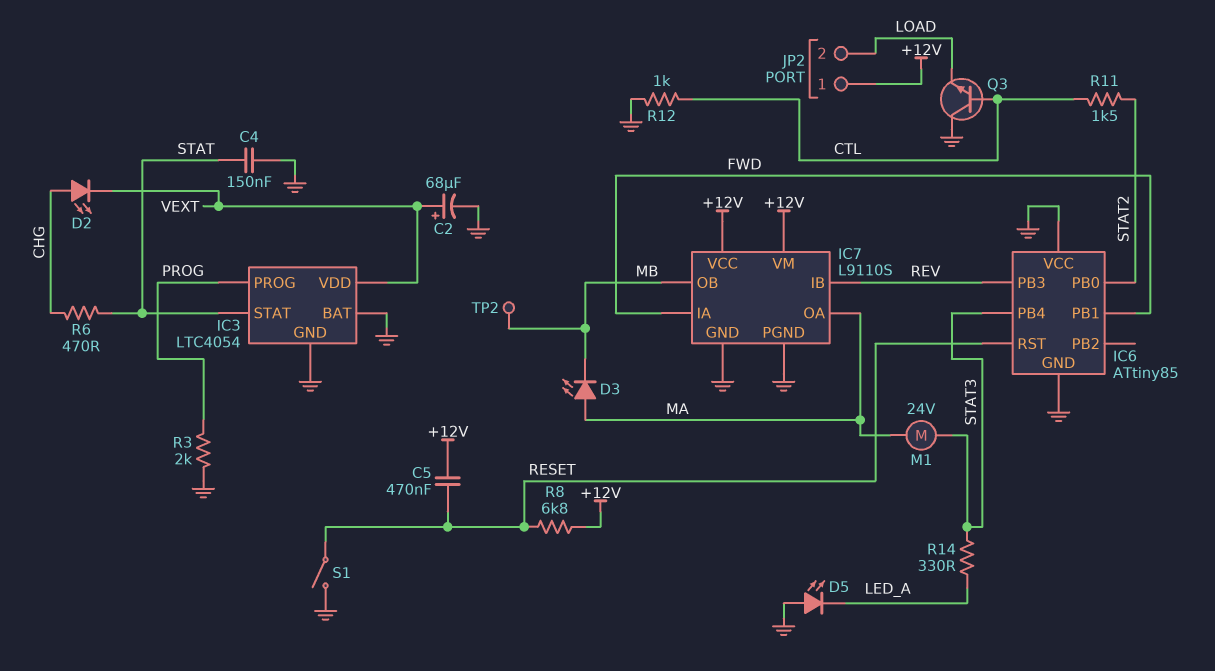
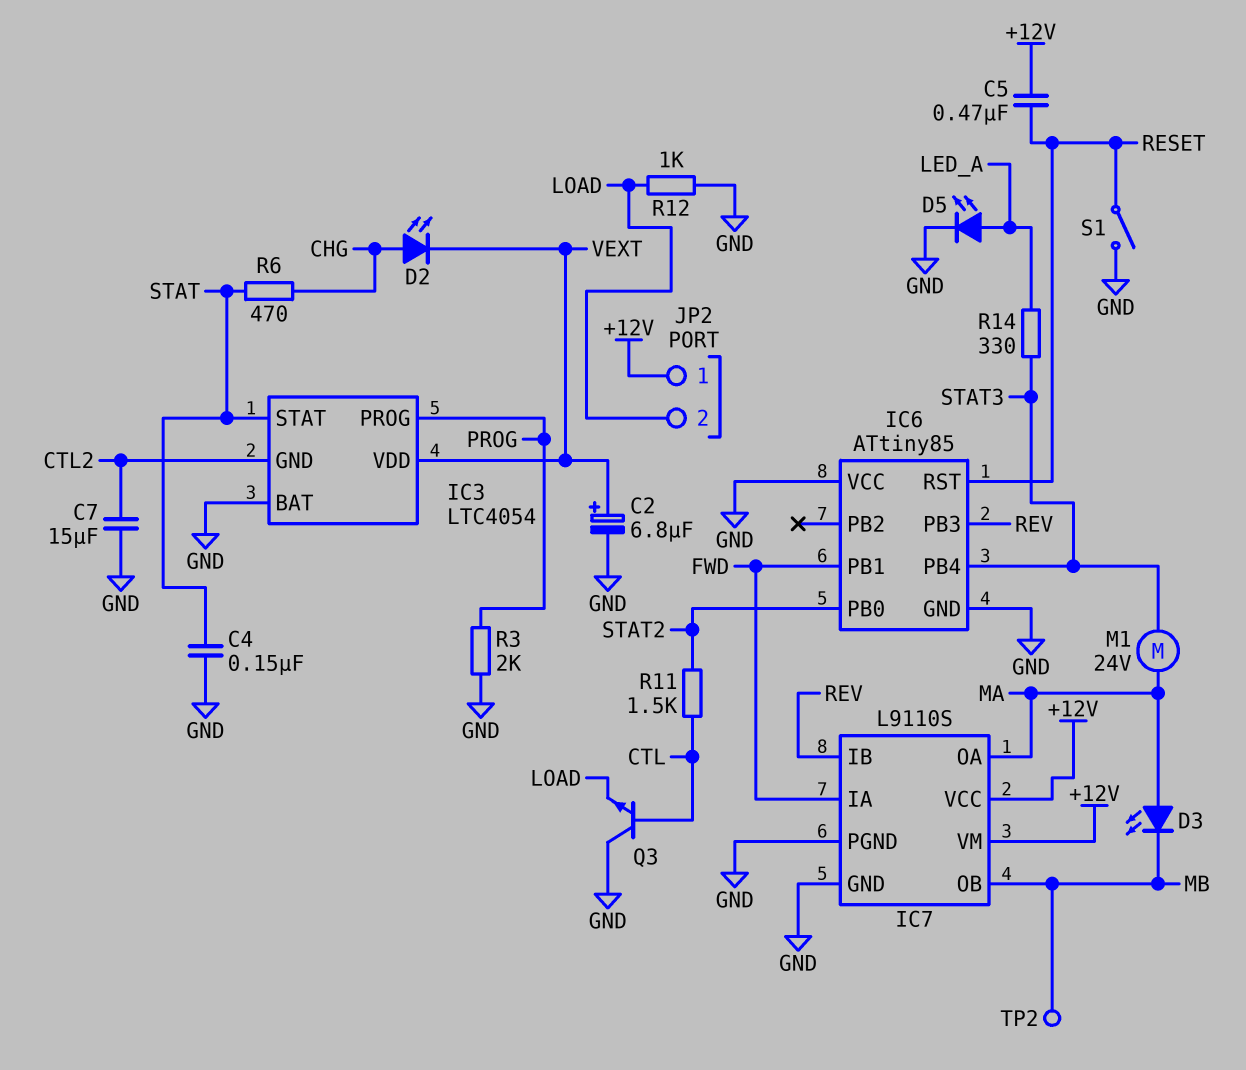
C2: 68uF (plus VEXT, minus GND) -> 6.8uF (plus VEXT, minus GND)
C7: none -> 15uF (CTL2, GND)
D5: LED (A GND, K LED_A) -> LED (A LED_A, K GND)
IC3 pin GND: GND -> CTL2
R8: 6.8k (+12V, RESET) -> none
R12: 1k (CTL, GND) -> 1k (GND, LOAD)

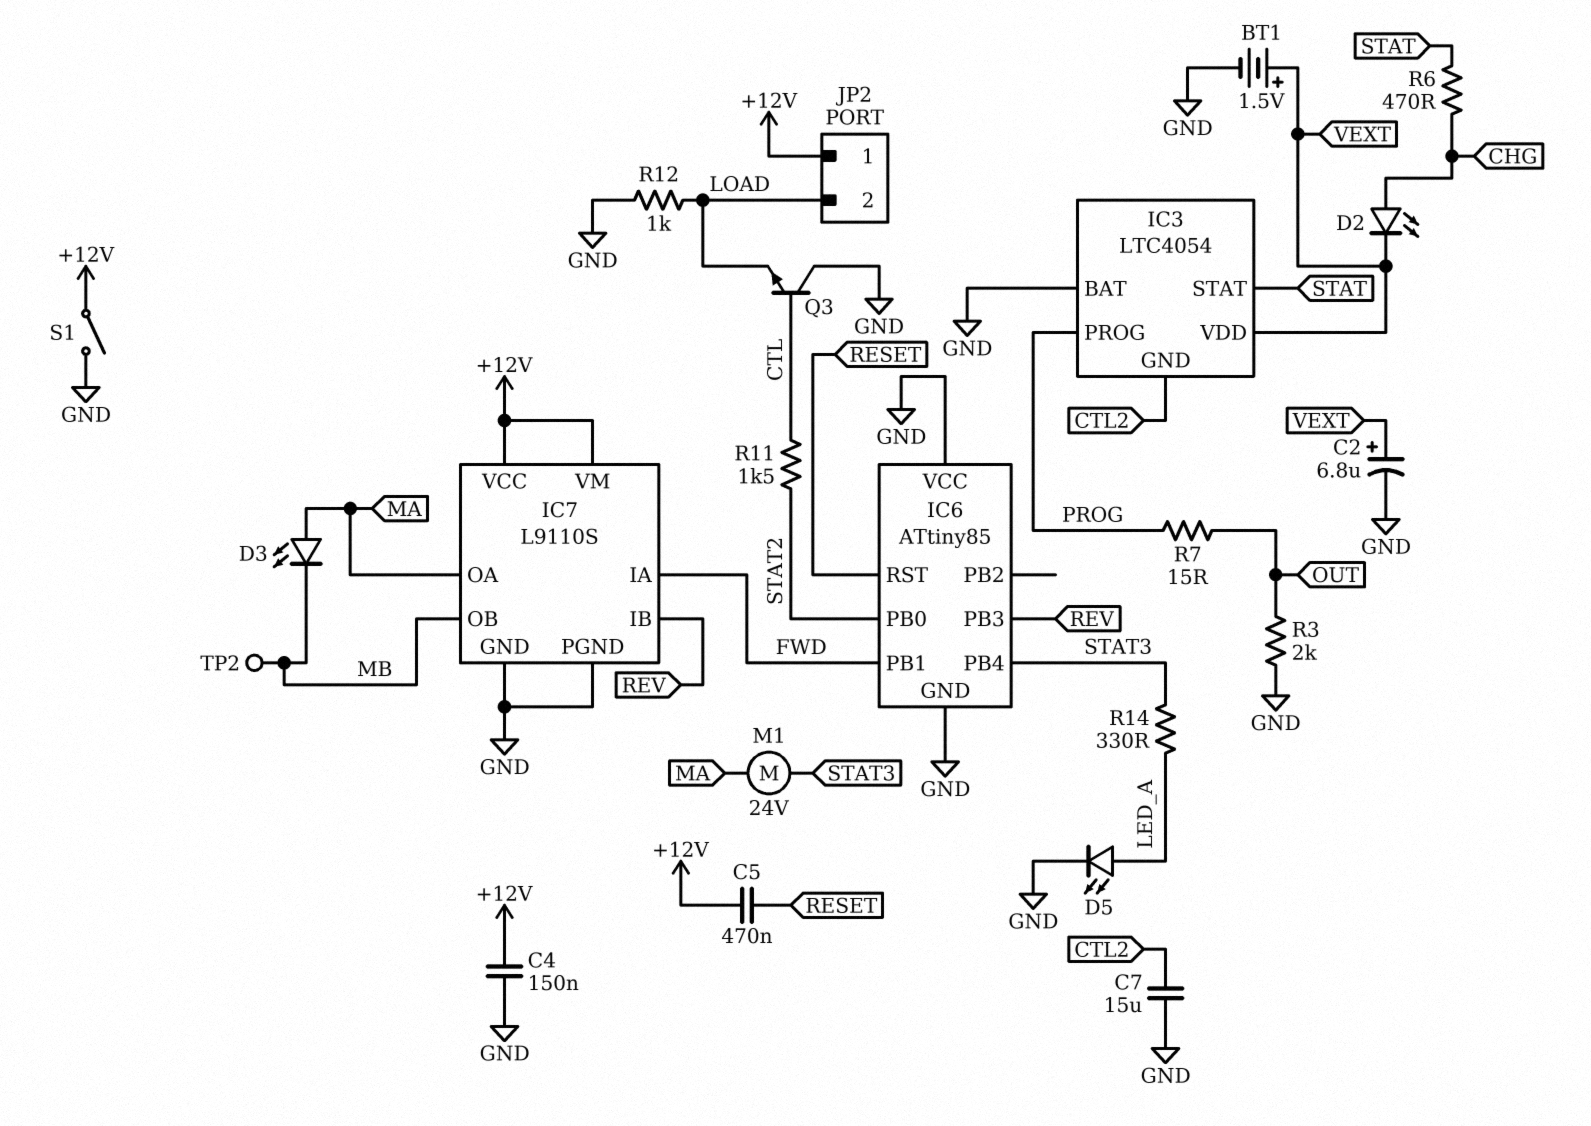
BT1: none -> 1.5V (plus VEXT, minus GND)
C4: 150nF (GND, STAT) -> 150nF (+12V, GND)
R3: 2k (GND, PROG) -> 2k (GND, OUT)
R7: none -> 15 (OUT, PROG)
S1: switch (GND, RESET) -> switch (+12V, GND)

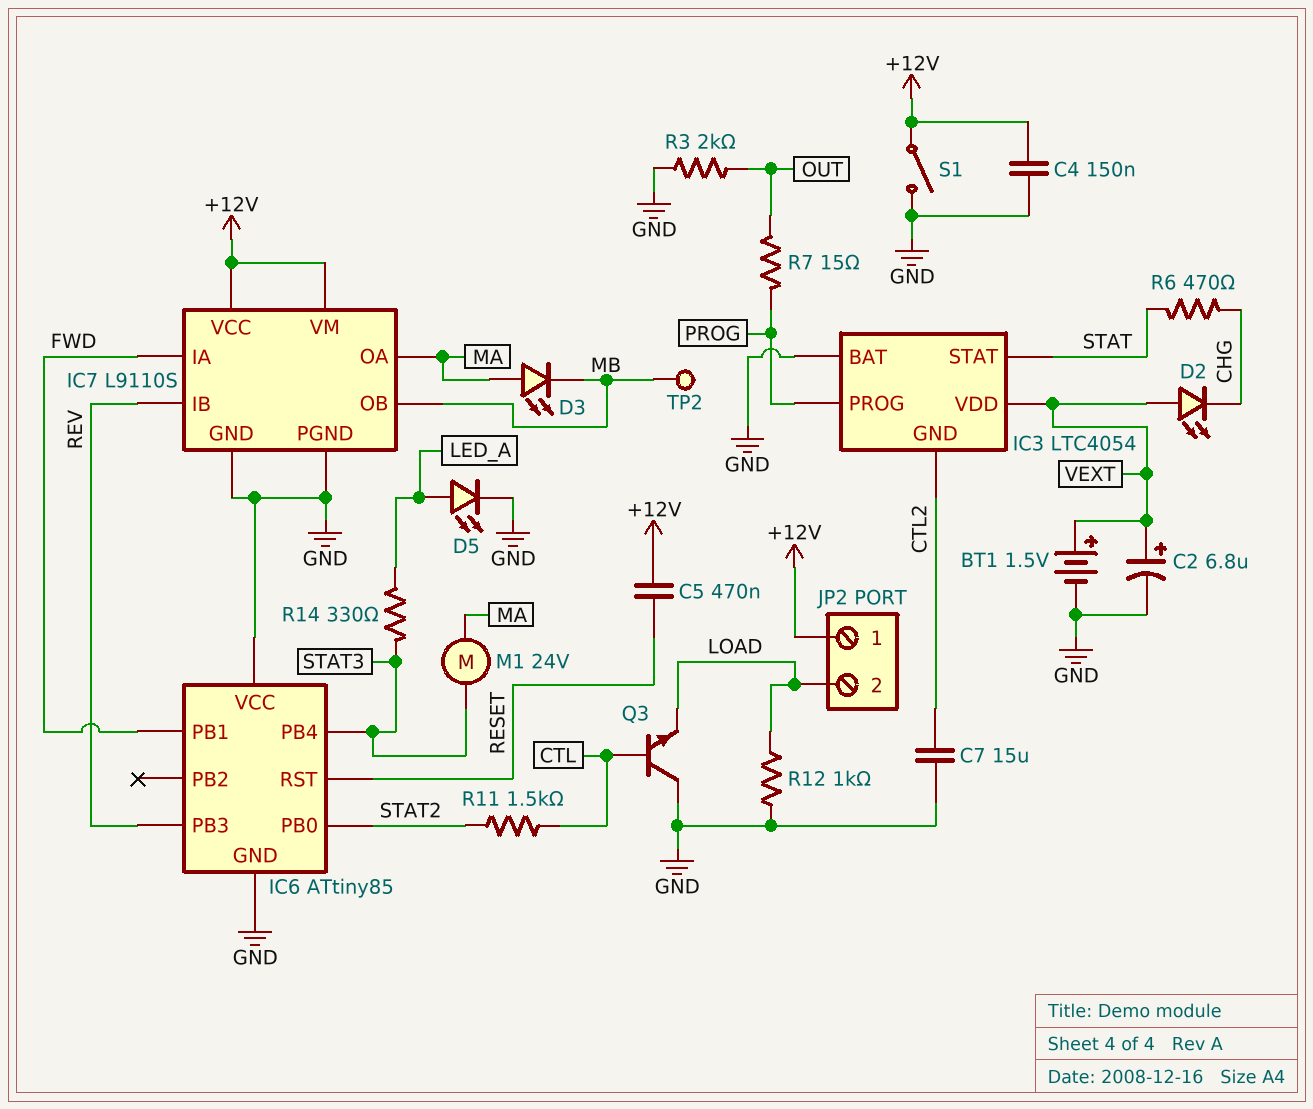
D2: LED (A CHG, K VEXT) -> LED (A VEXT, K CHG)

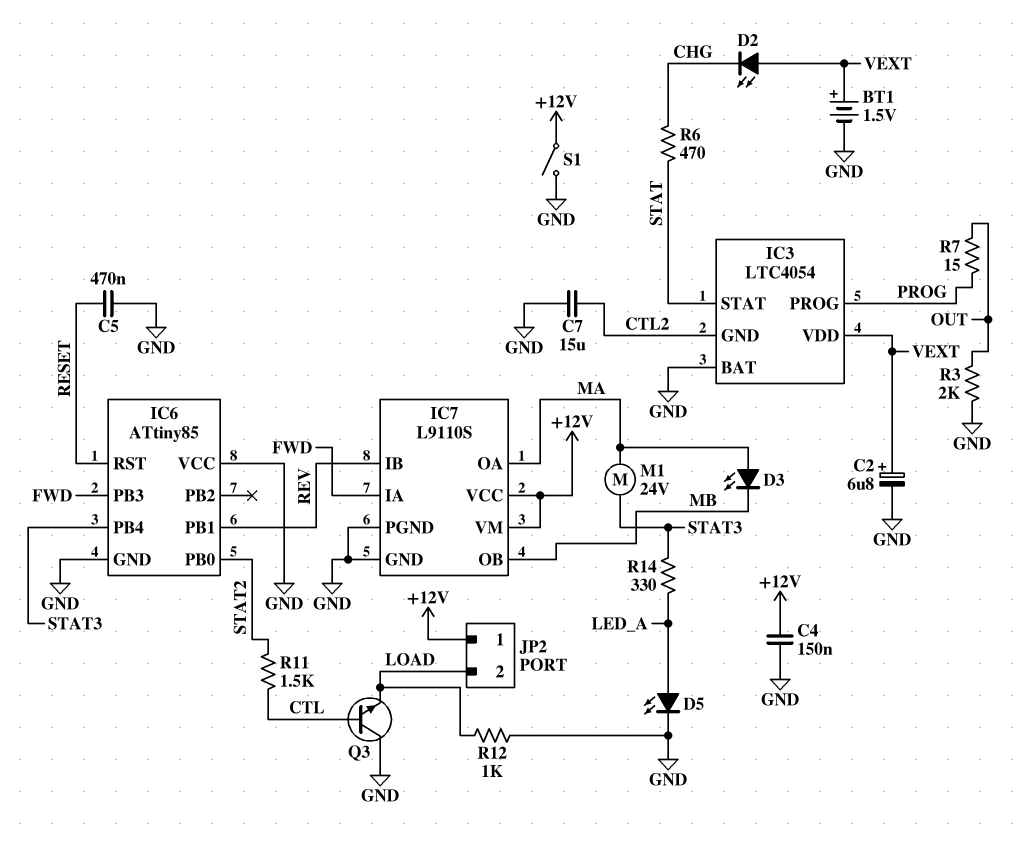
C5: 470nF (+12V, RESET) -> 470nF (GND, RESET)
IC6 pin PB1: FWD -> REV
IC6 pin PB3: REV -> FWD
TP2: test point (MB) -> none

